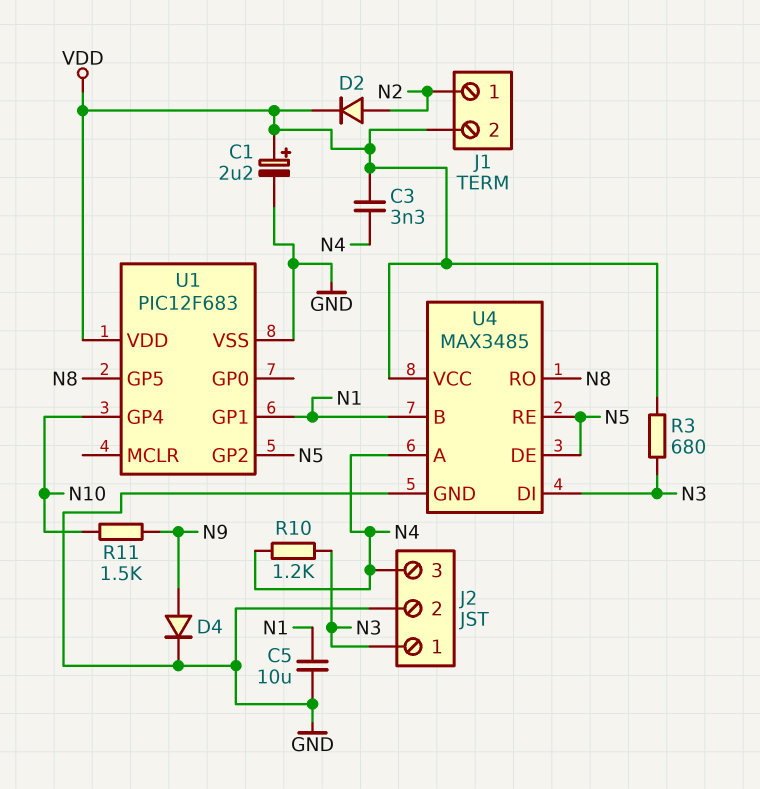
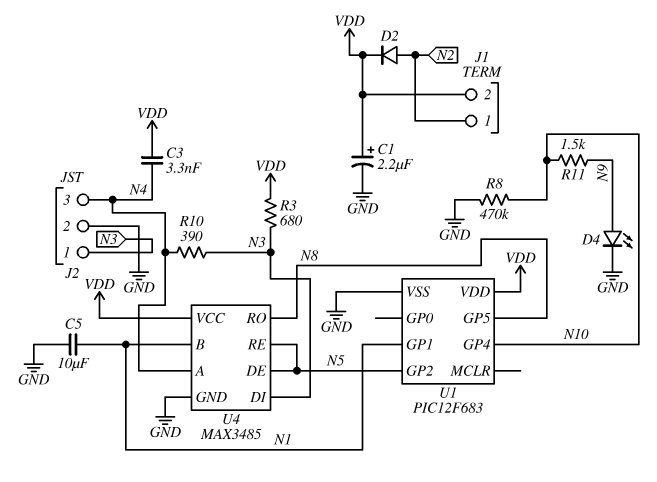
D4: diode (A N9, K GND) -> LED (A N9, K GND)
R8: none -> 470k (GND, N10)
R10: 1.2k (N3, N4) -> 390 (N3, N4)

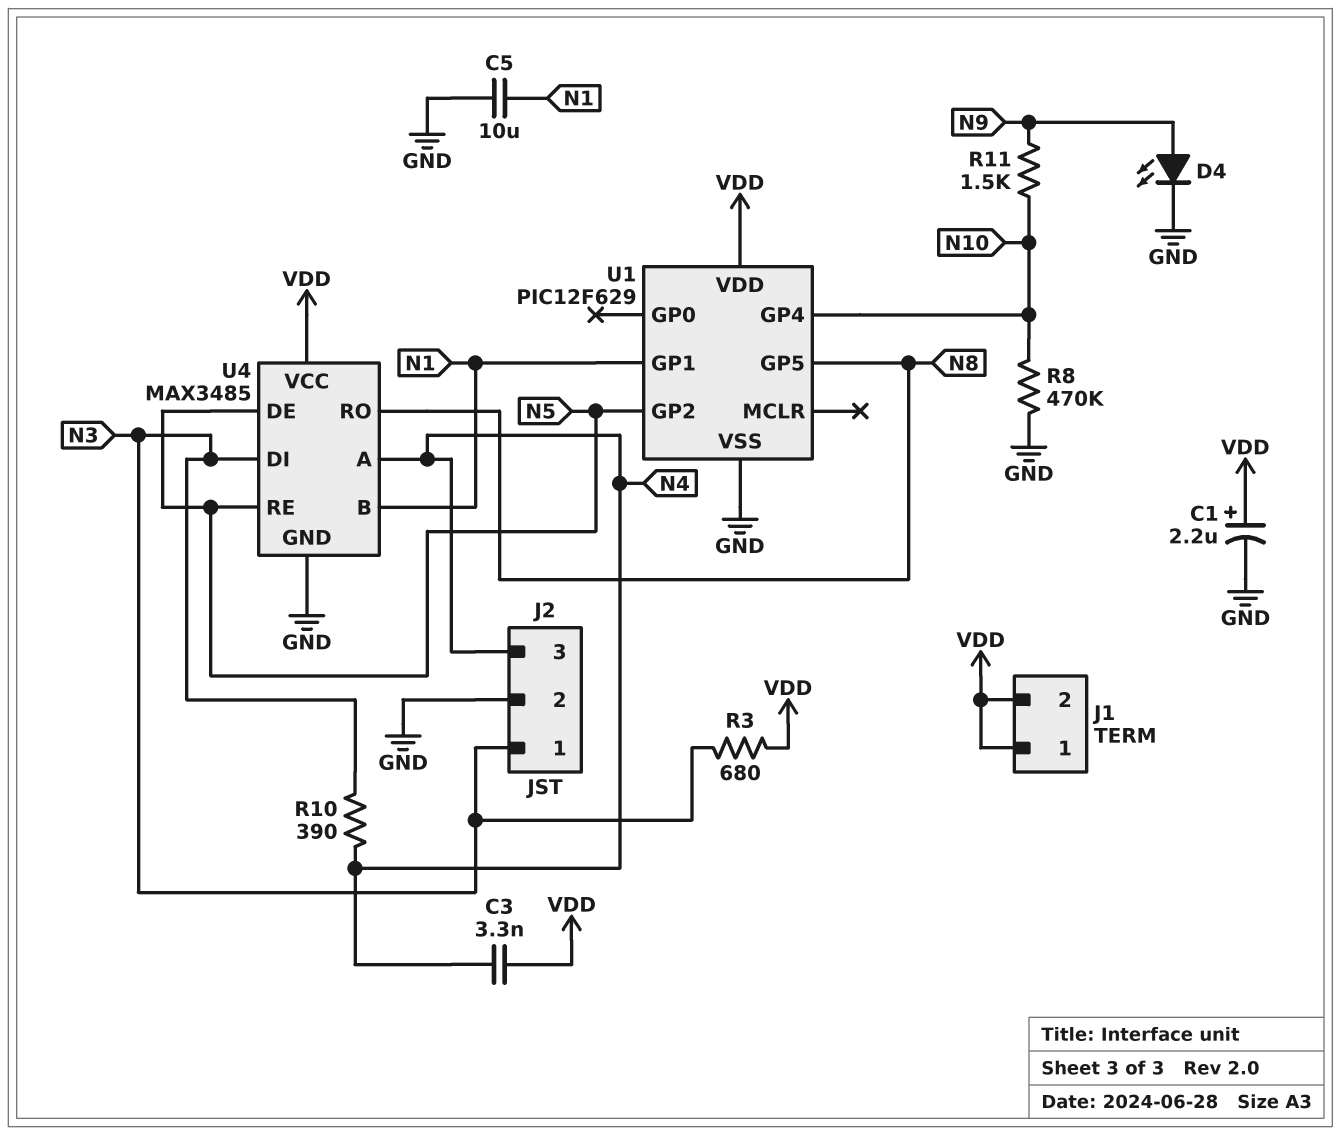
D2: diode (A N2, K VDD) -> none
J1 pin 1: N2 -> VDD
U1: PIC12F683 -> PIC12F629

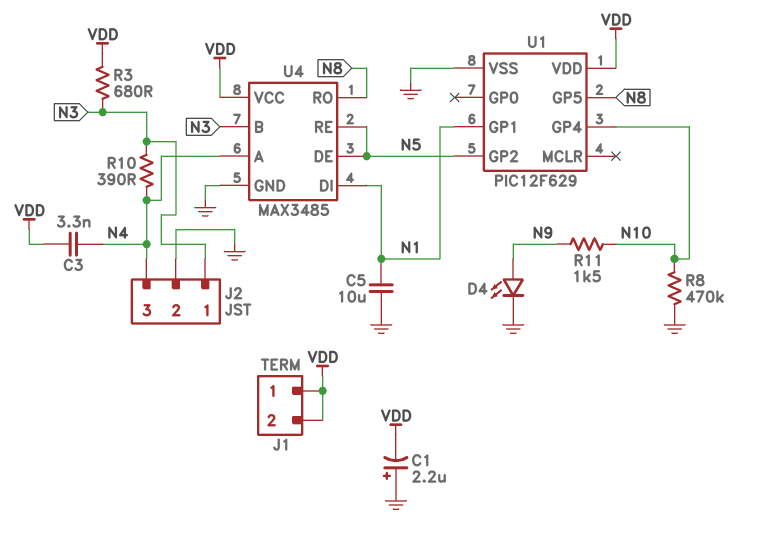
C1: 2.2uF (plus VDD, minus GND) -> 2.2uF (plus GND, minus VDD)
U4 pin B: N1 -> N3
U4 pin DI: N3 -> N1

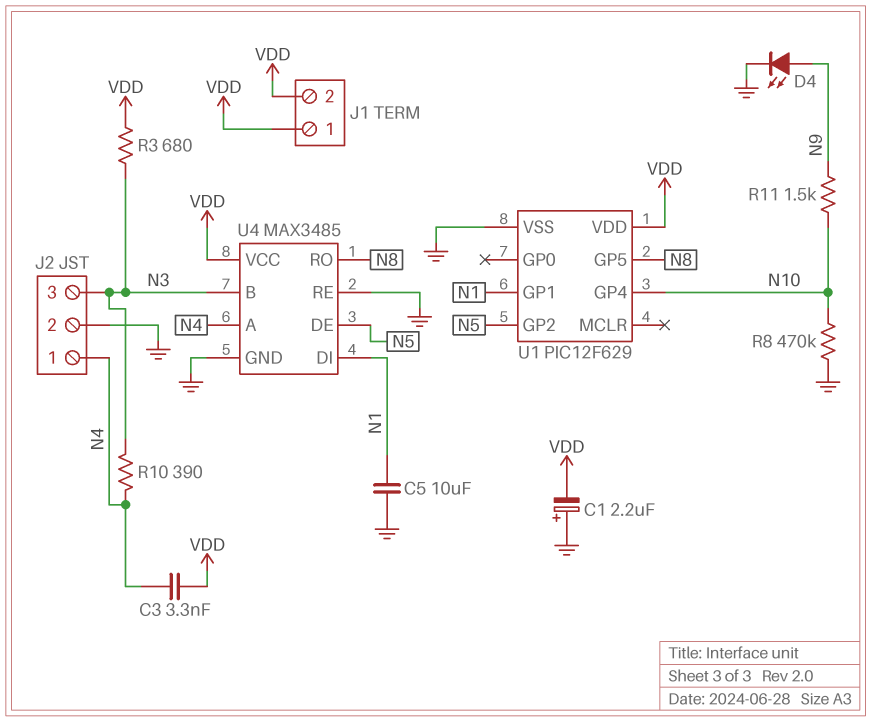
J2 pin 1: N3 -> N4
J2 pin 3: N4 -> N3
U4 pin RE: N5 -> GND

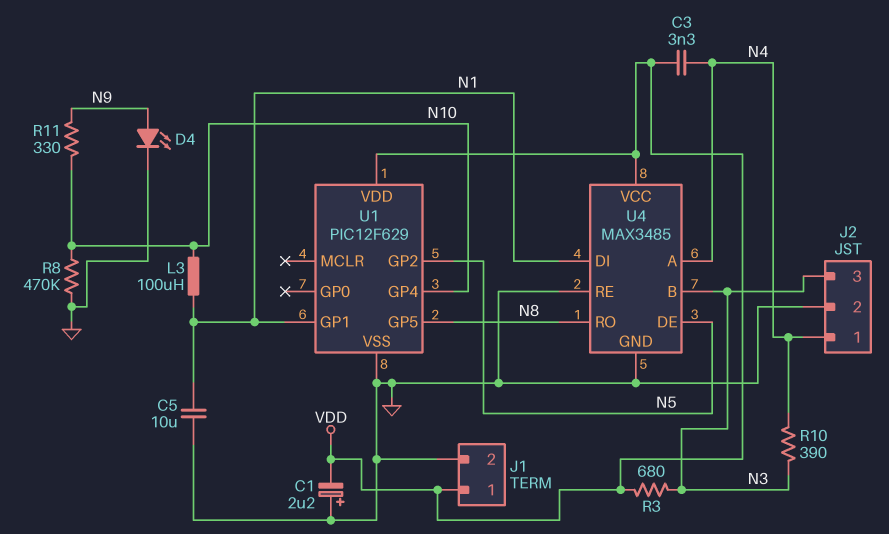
J1 pin 2: VDD -> GND
L3: none -> 100uH (N1, N10)
R11: 1.5k (N9, N10) -> 330 (N9, N10)

